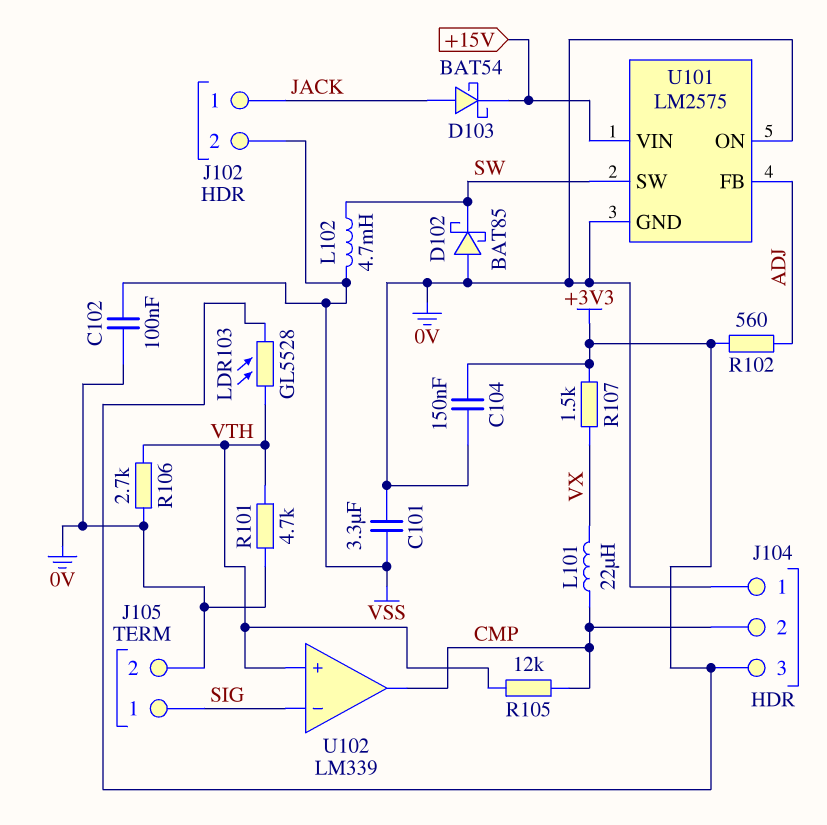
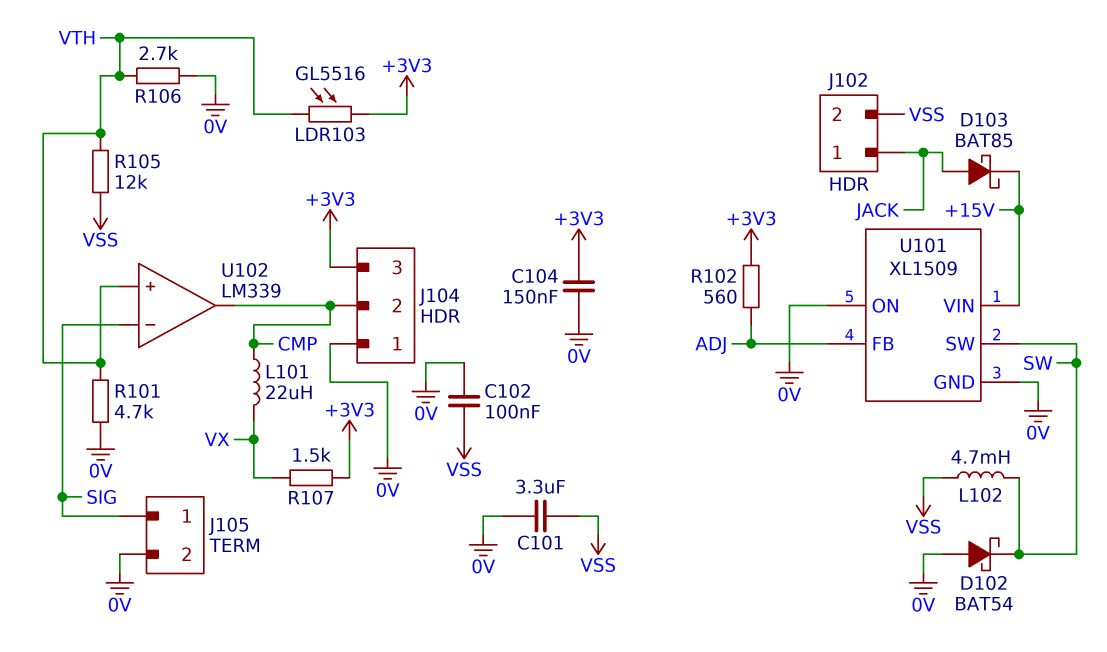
D102: schottky BAT85 (A 0V, K SW) -> schottky BAT54 (A 0V, K SW)
D103: schottky BAT54 (A JACK, K +15V) -> schottky BAT85 (A JACK, K +15V)
LDR103: GL5528 (+3V3, VTH) -> GL5516 (+3V3, VTH)
R105: 12k (CMP, VTH) -> 12k (VSS, VTH)
U101: LM2575 -> XL1509

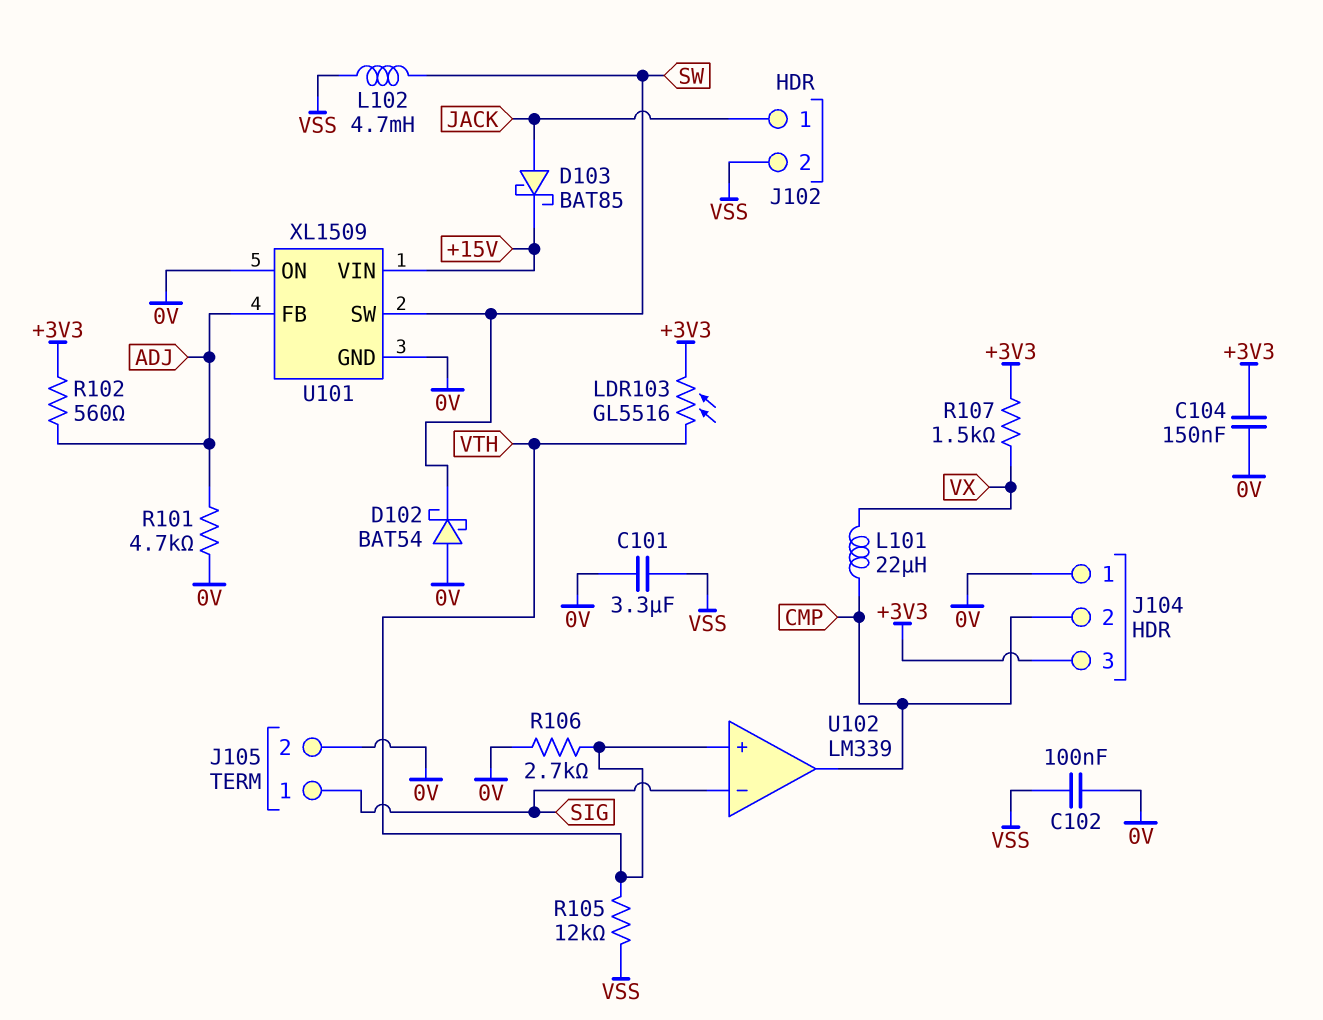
R101: 4.7k (0V, VTH) -> 4.7k (0V, ADJ)

